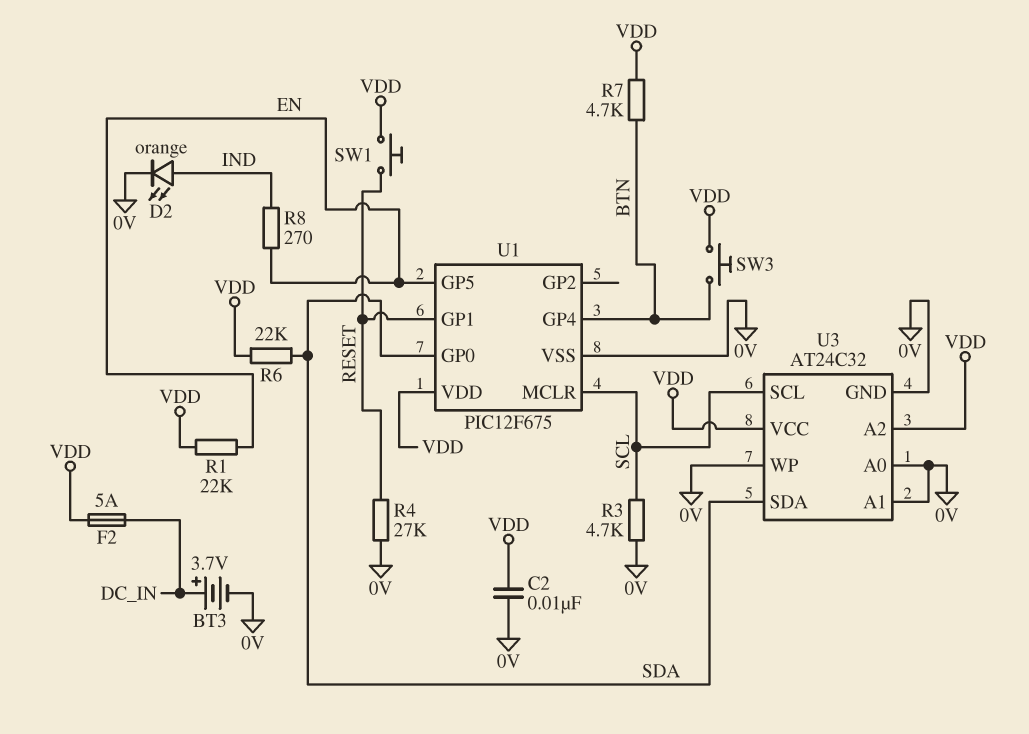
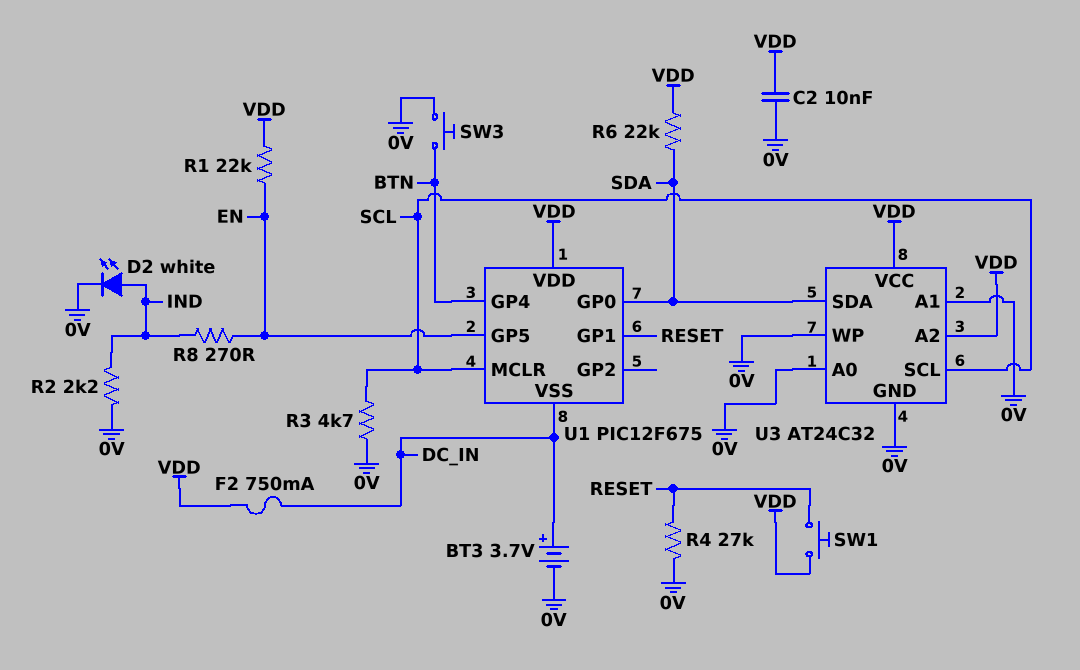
D2: LED orange (A IND, K 0V) -> LED white (A IND, K 0V)
F2: 5A (DC_IN, VDD) -> 750mA (DC_IN, VDD)
R2: none -> 2.2k (0V, IND)
R7: 4.7k (BTN, VDD) -> none
SW3: button (BTN, VDD) -> button (0V, BTN)
U1 pin VSS: 0V -> DC_IN

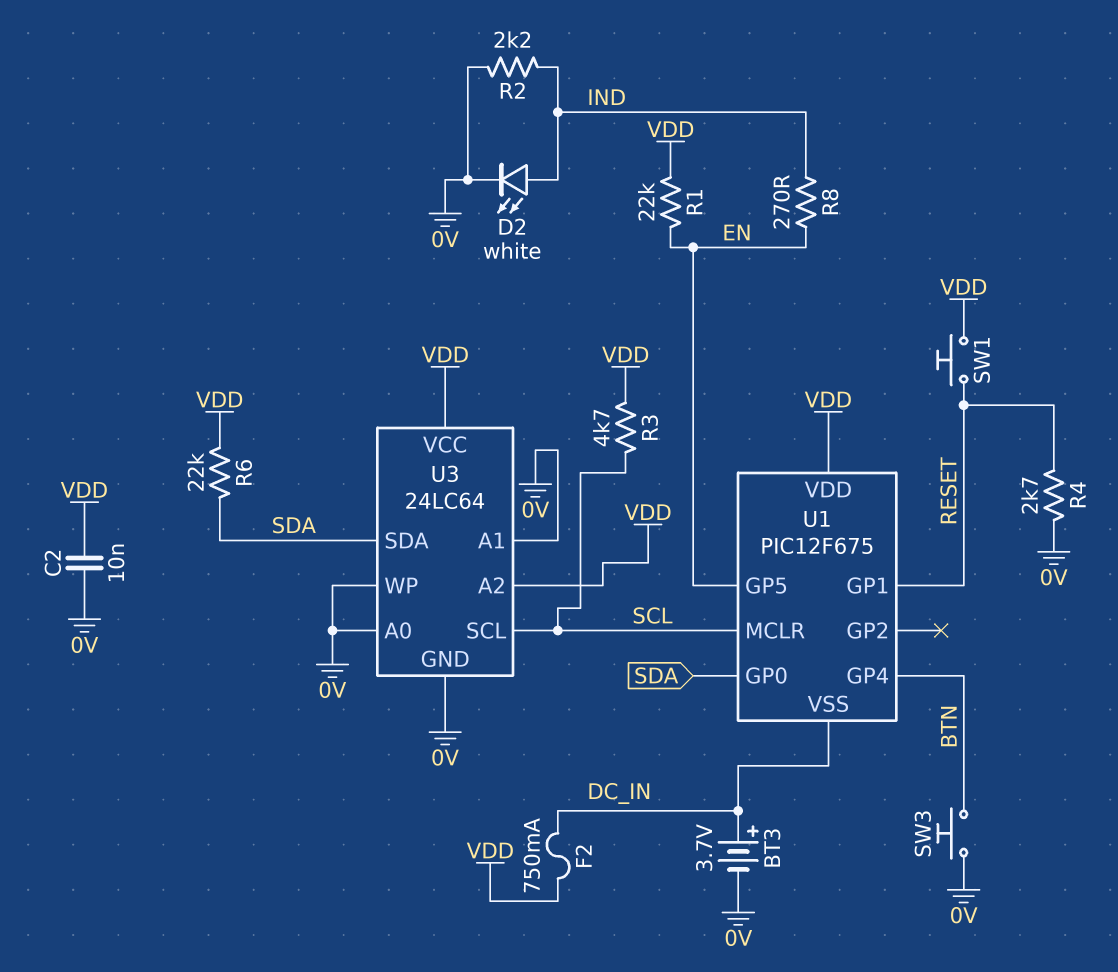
R3: 4.7k (0V, SCL) -> 4.7k (SCL, VDD)
R4: 27k (0V, RESET) -> 2.7k (0V, RESET)
U3: AT24C32 -> 24LC64

